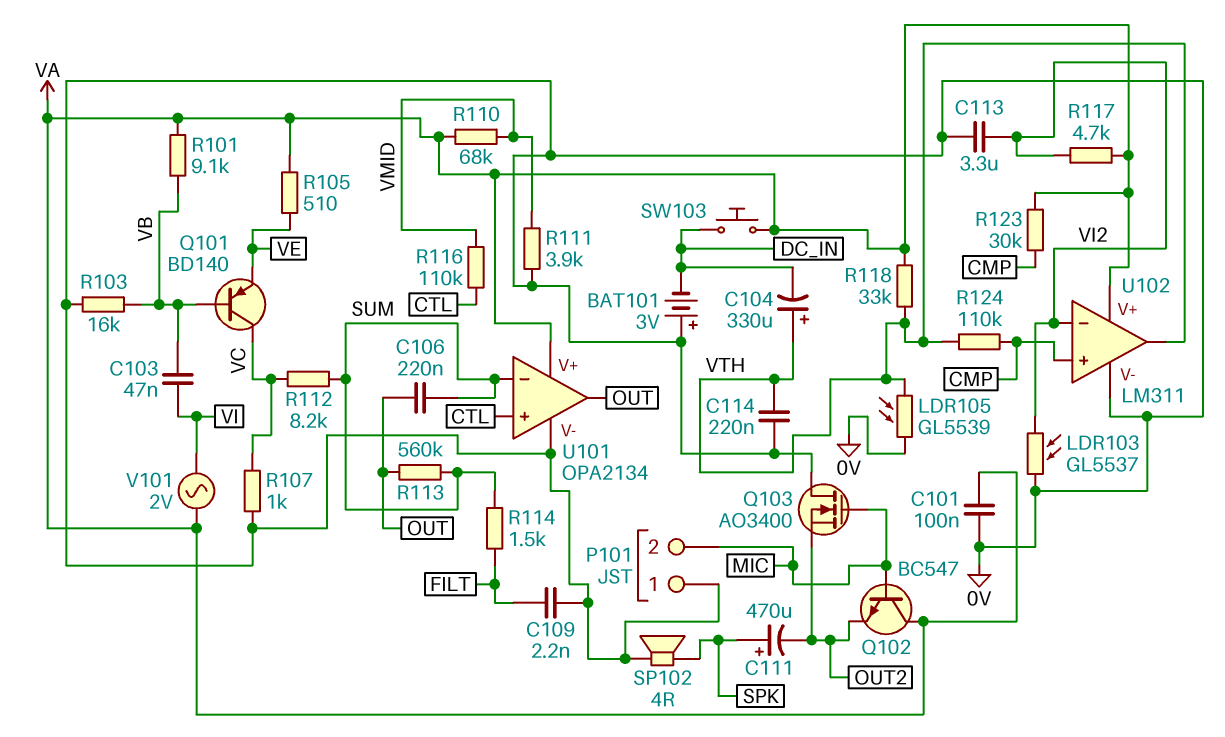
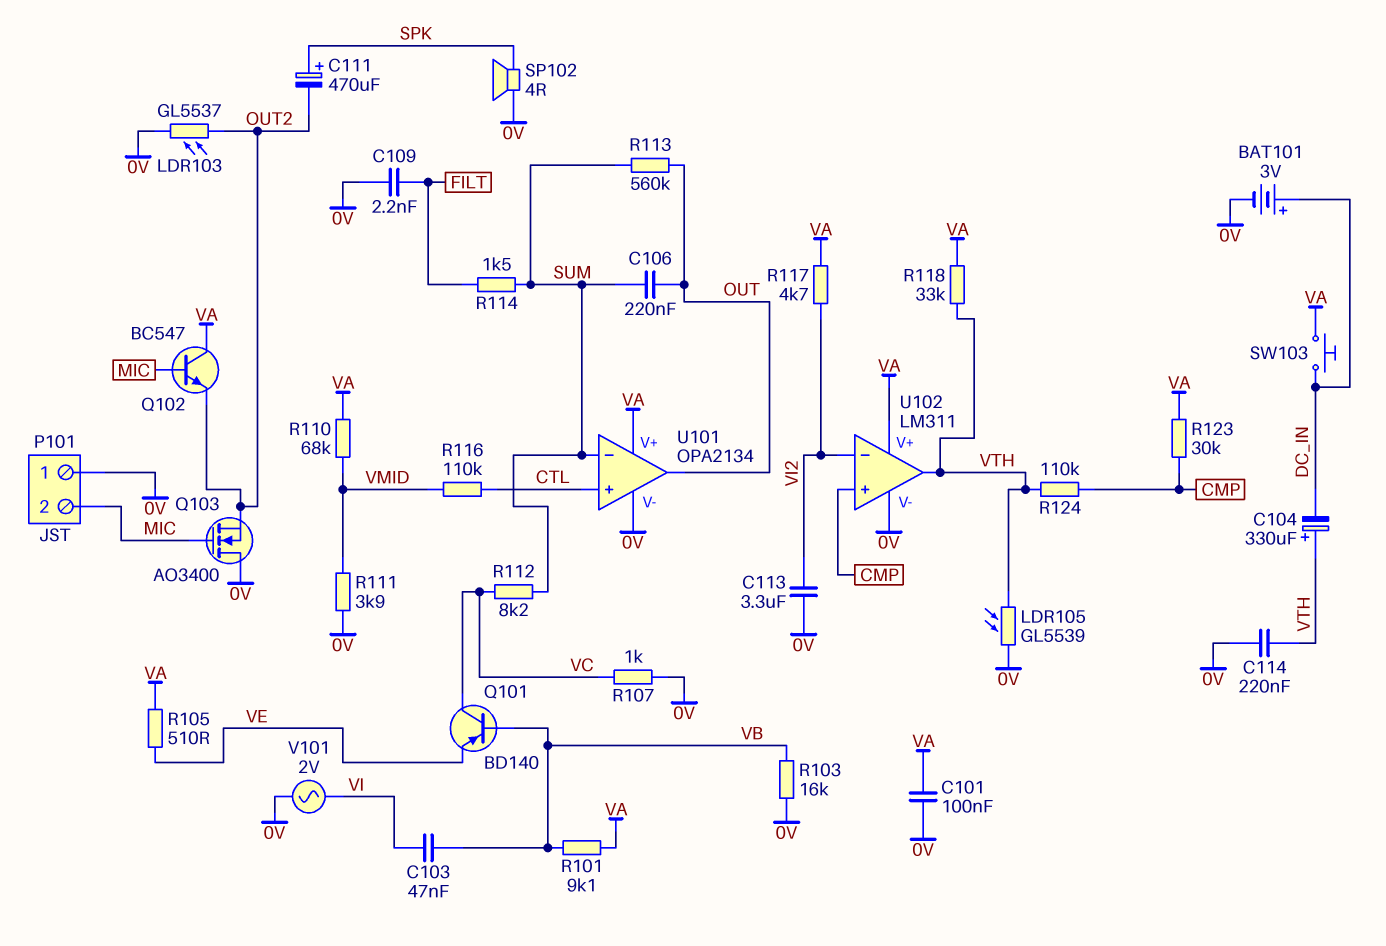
BAT101: 3V (plus 0V, minus DC_IN) -> 3V (plus DC_IN, minus 0V)
LDR103: GL5537 (0V, VI2) -> GL5537 (0V, OUT2)
V101: AC 2V (VA, VI) -> AC 2V (0V, VI)

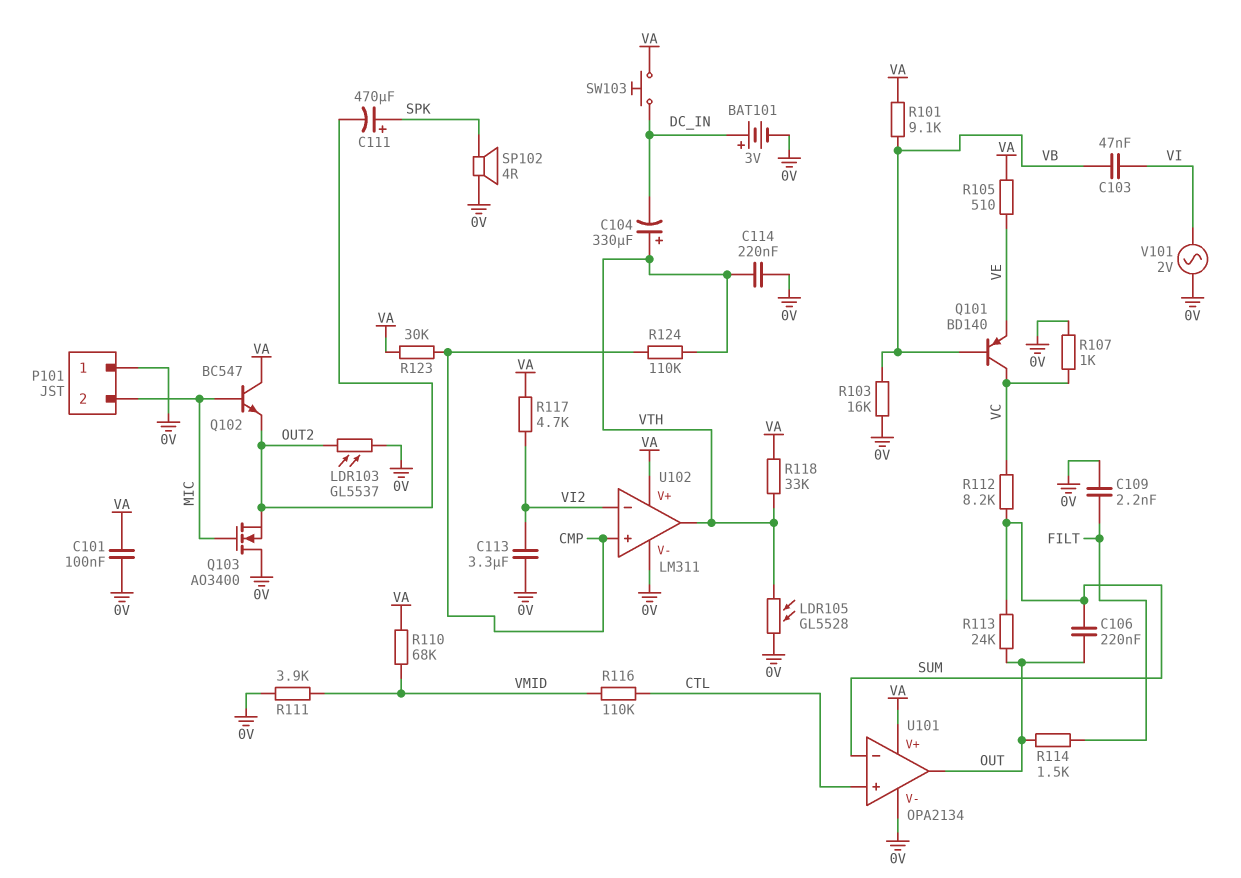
LDR105: GL5539 (0V, VTH) -> GL5528 (0V, VTH)
R113: 560k (OUT, SUM) -> 24k (OUT, SUM)
R114: 1.5k (FILT, SUM) -> 1.5k (FILT, OUT)

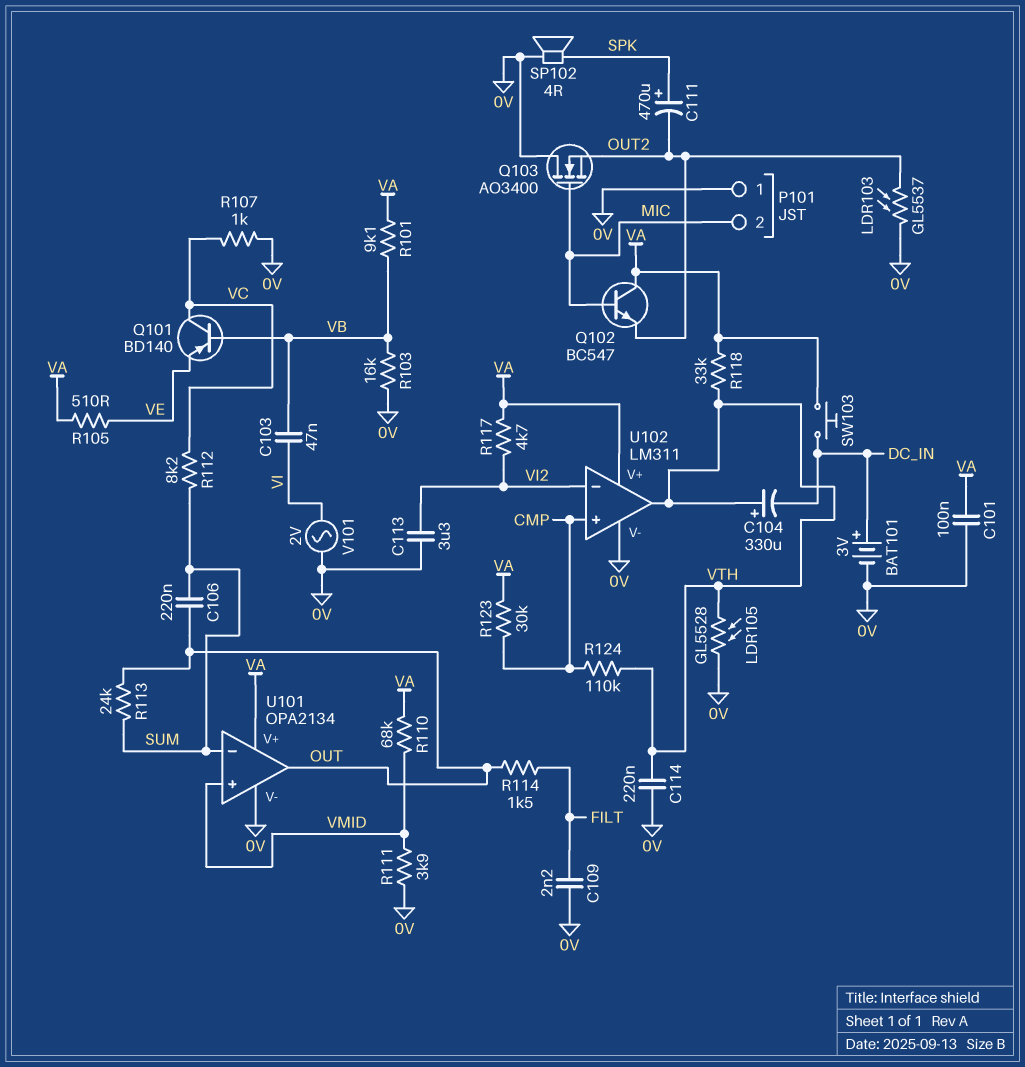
R116: 110k (CTL, VMID) -> none
U101 pin in+: CTL -> VMID

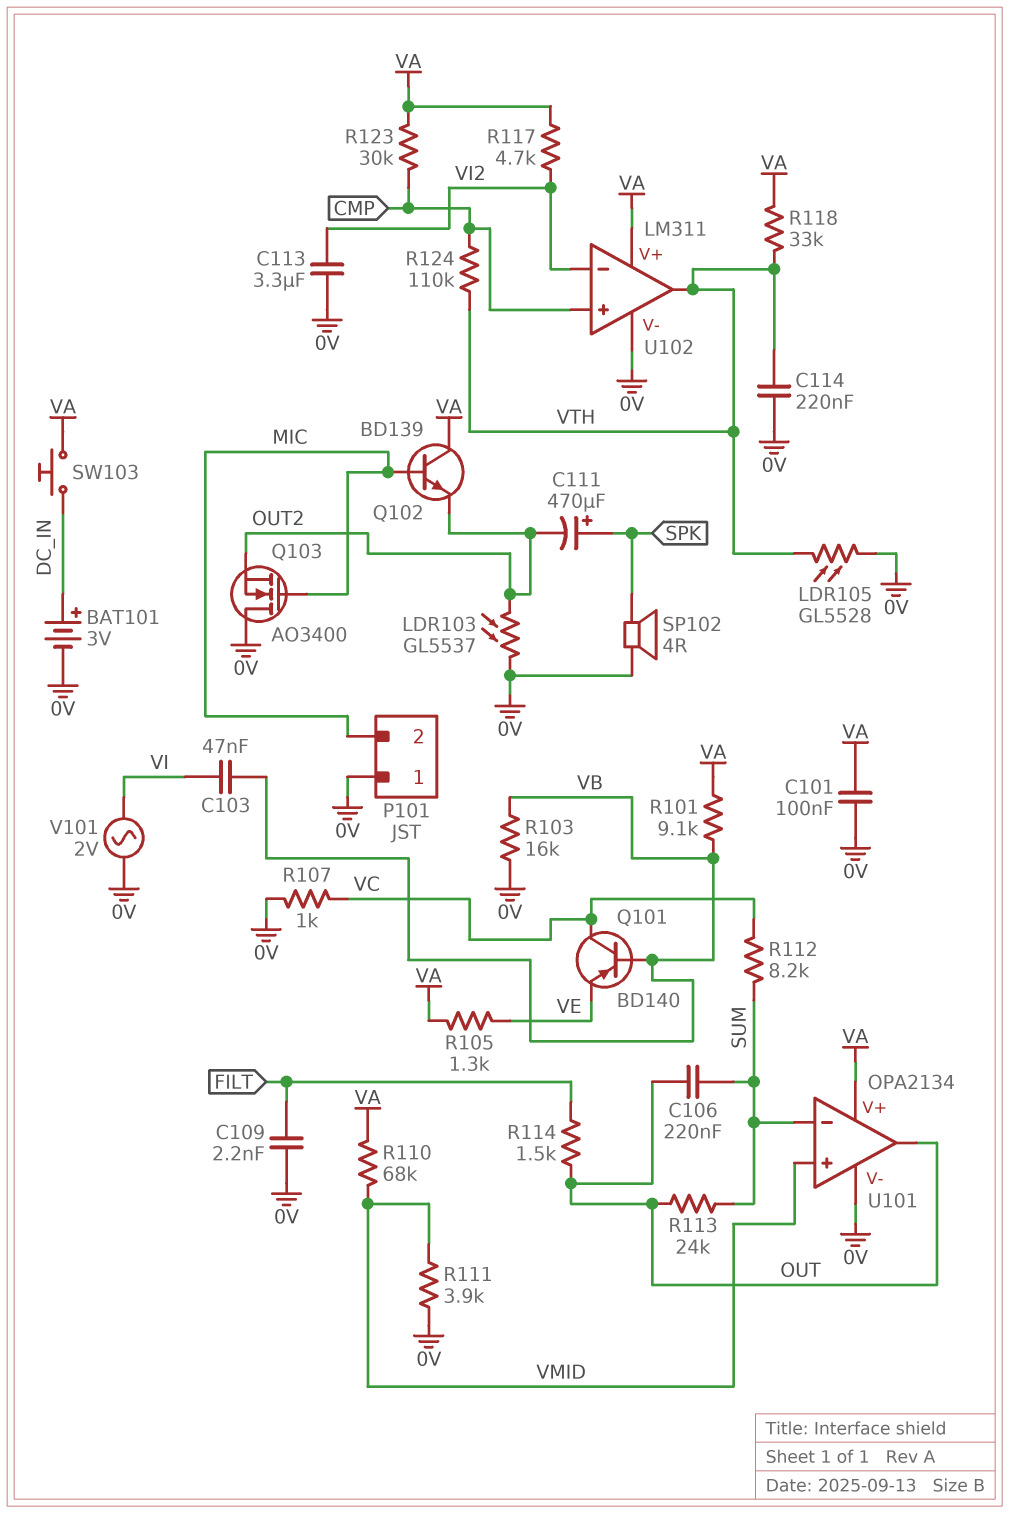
C104: 330uF (plus VTH, minus DC_IN) -> none
Q102: NPN BC547 (B MIC, C VA, E OUT2) -> NPN BD139 (B MIC, C VA, E OUT2)
R105: 510 (VA, VE) -> 1.3k (VA, VE)

